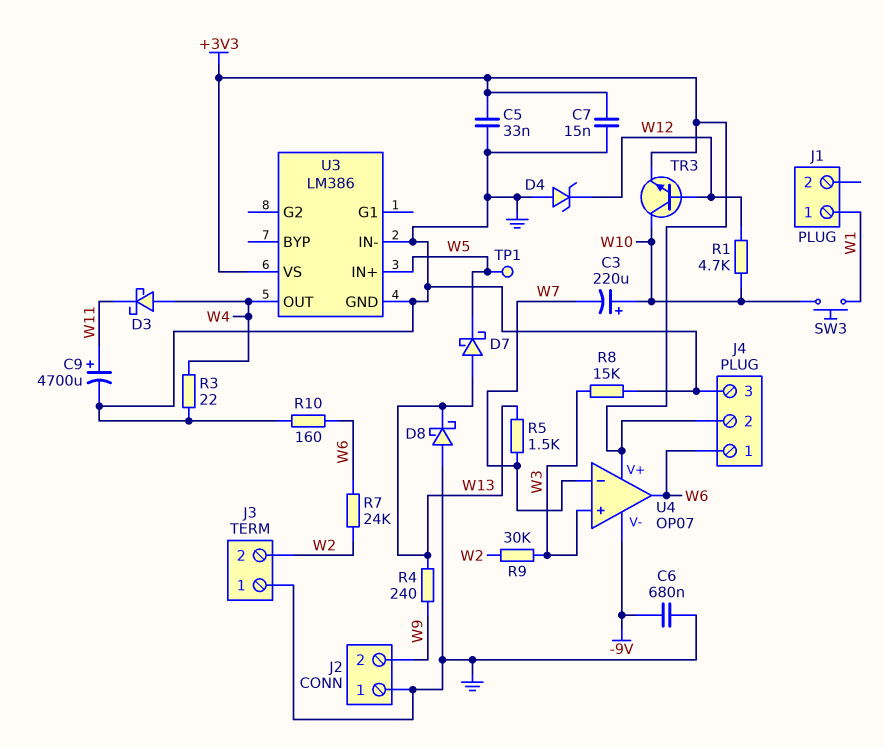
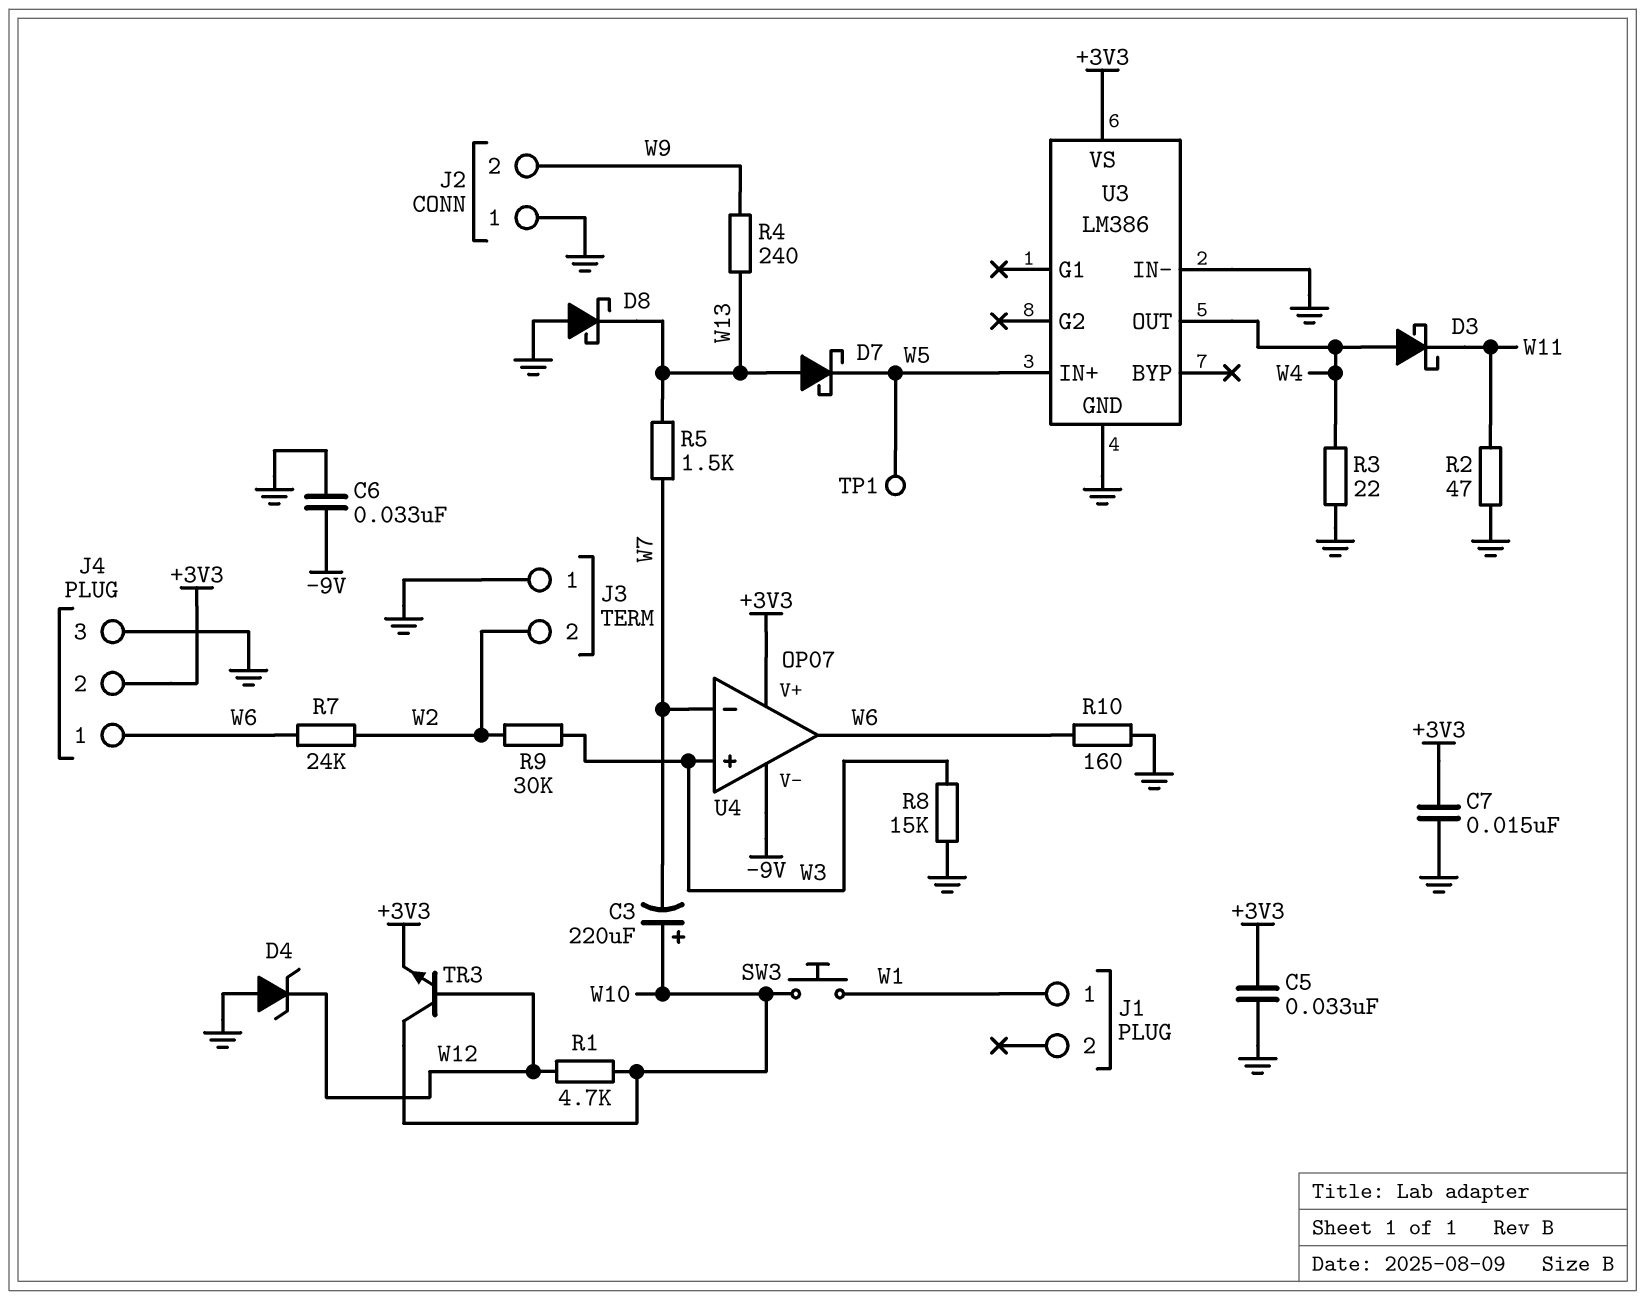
C6: 680nF (-9V, GND) -> 33nF (-9V, GND)
C9: 4700uF (plus W11, minus GND) -> none
R2: none -> 47 (GND, W11)

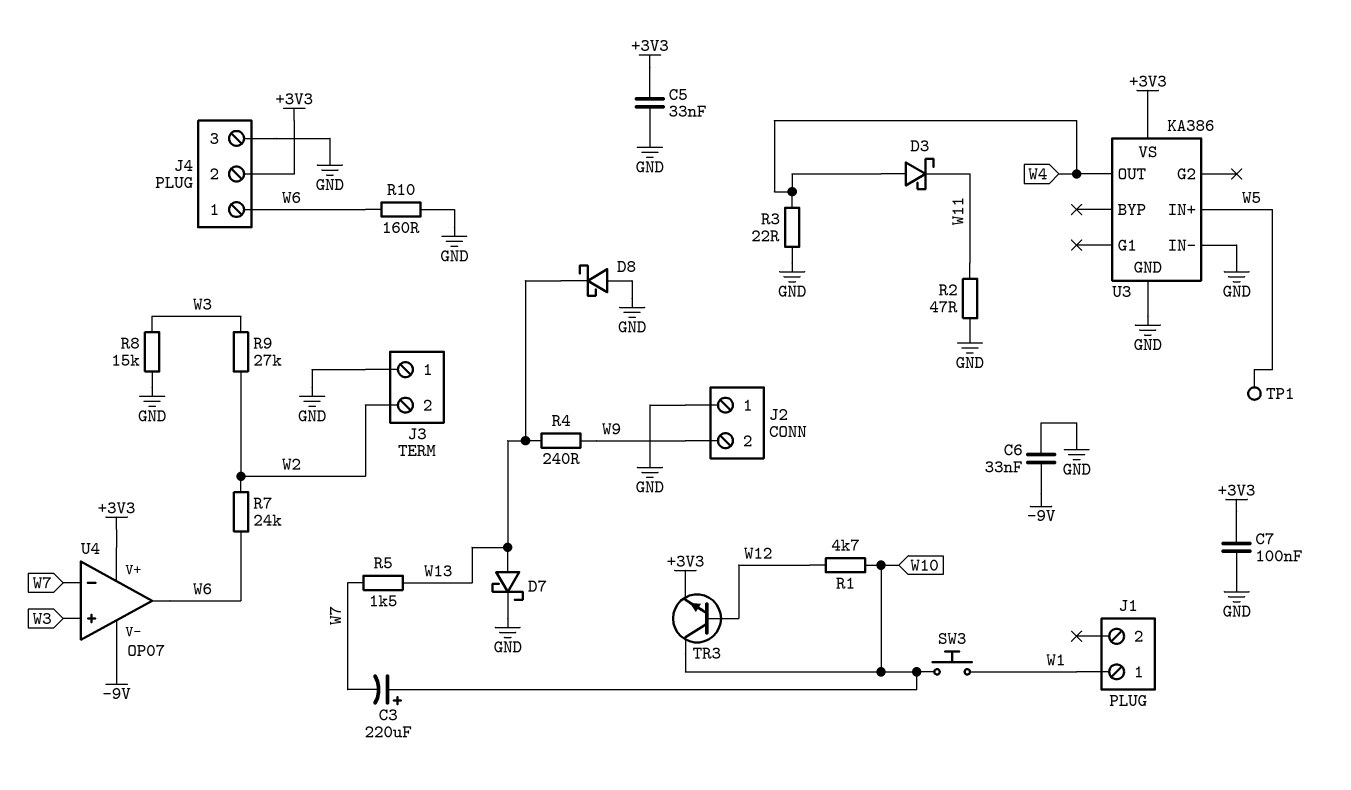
C7: 15nF (+3V3, GND) -> 100nF (+3V3, GND)
D4: zener (A GND, K W12) -> none
D7: schottky (A W13, K W5) -> schottky (A W13, K GND)
R9: 30k (W2, W3) -> 27k (W2, W3)
U3: LM386 -> KA386

